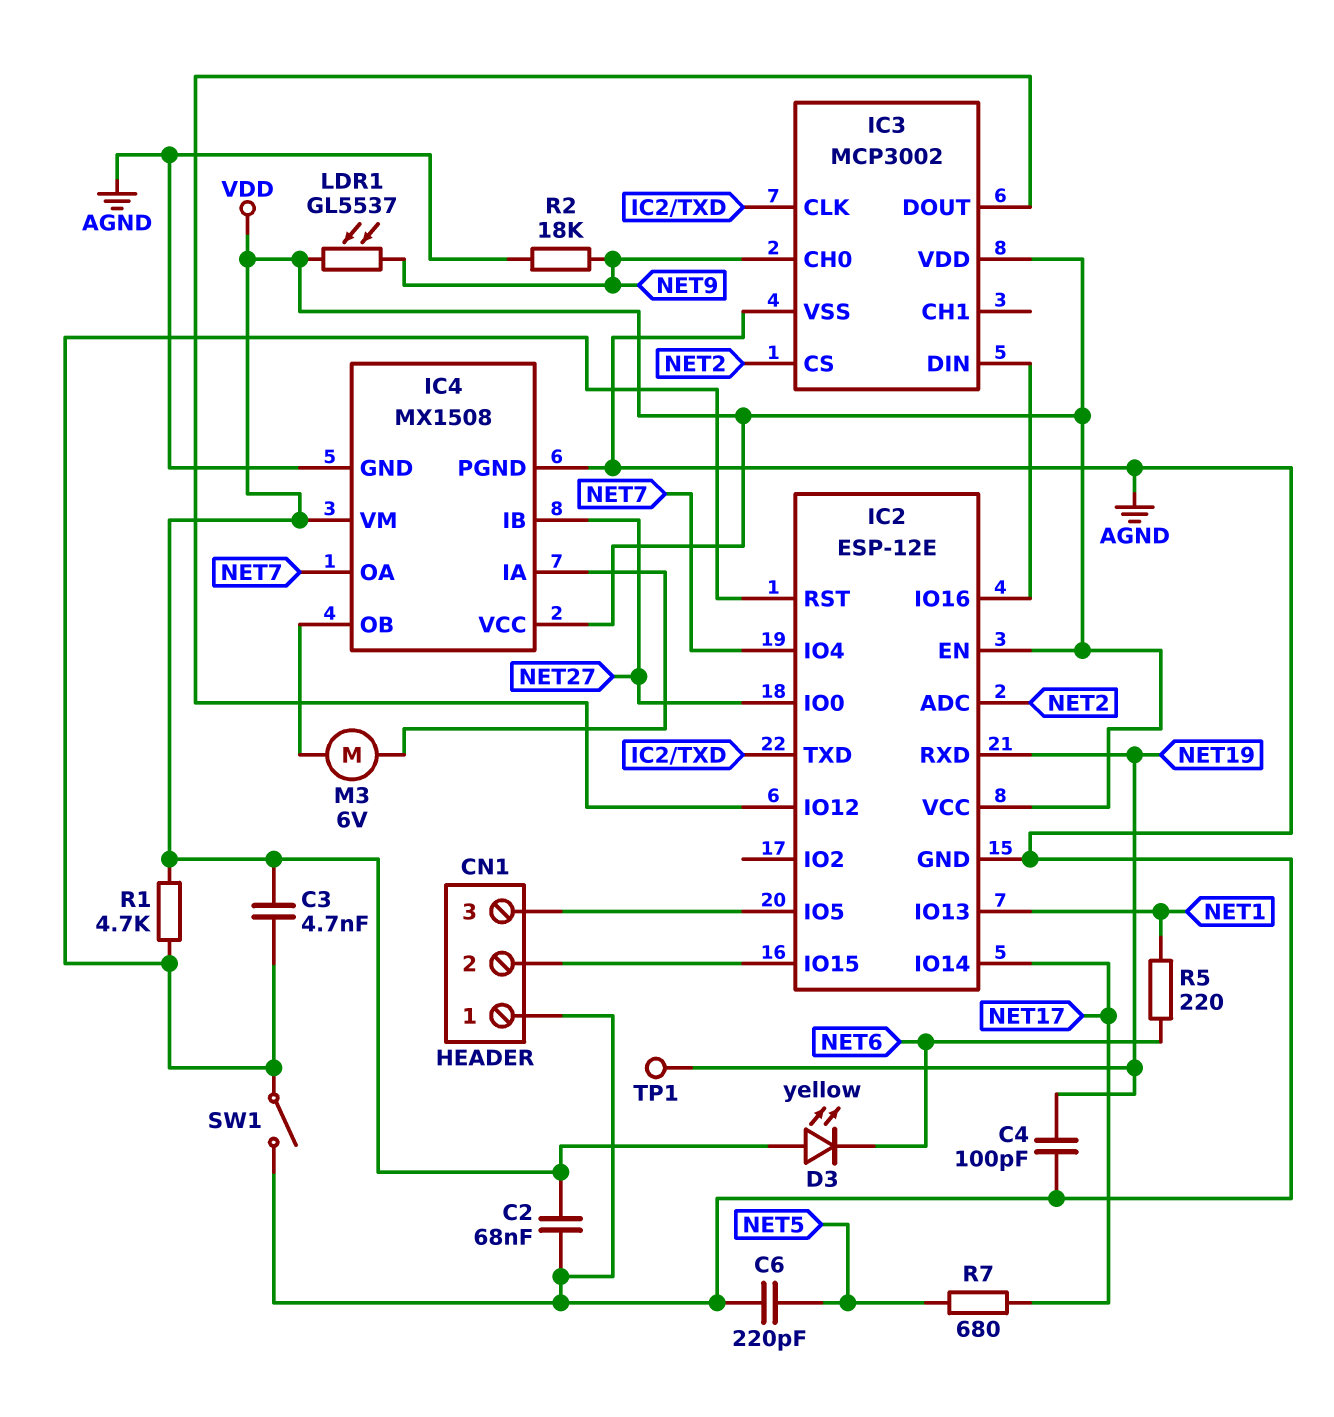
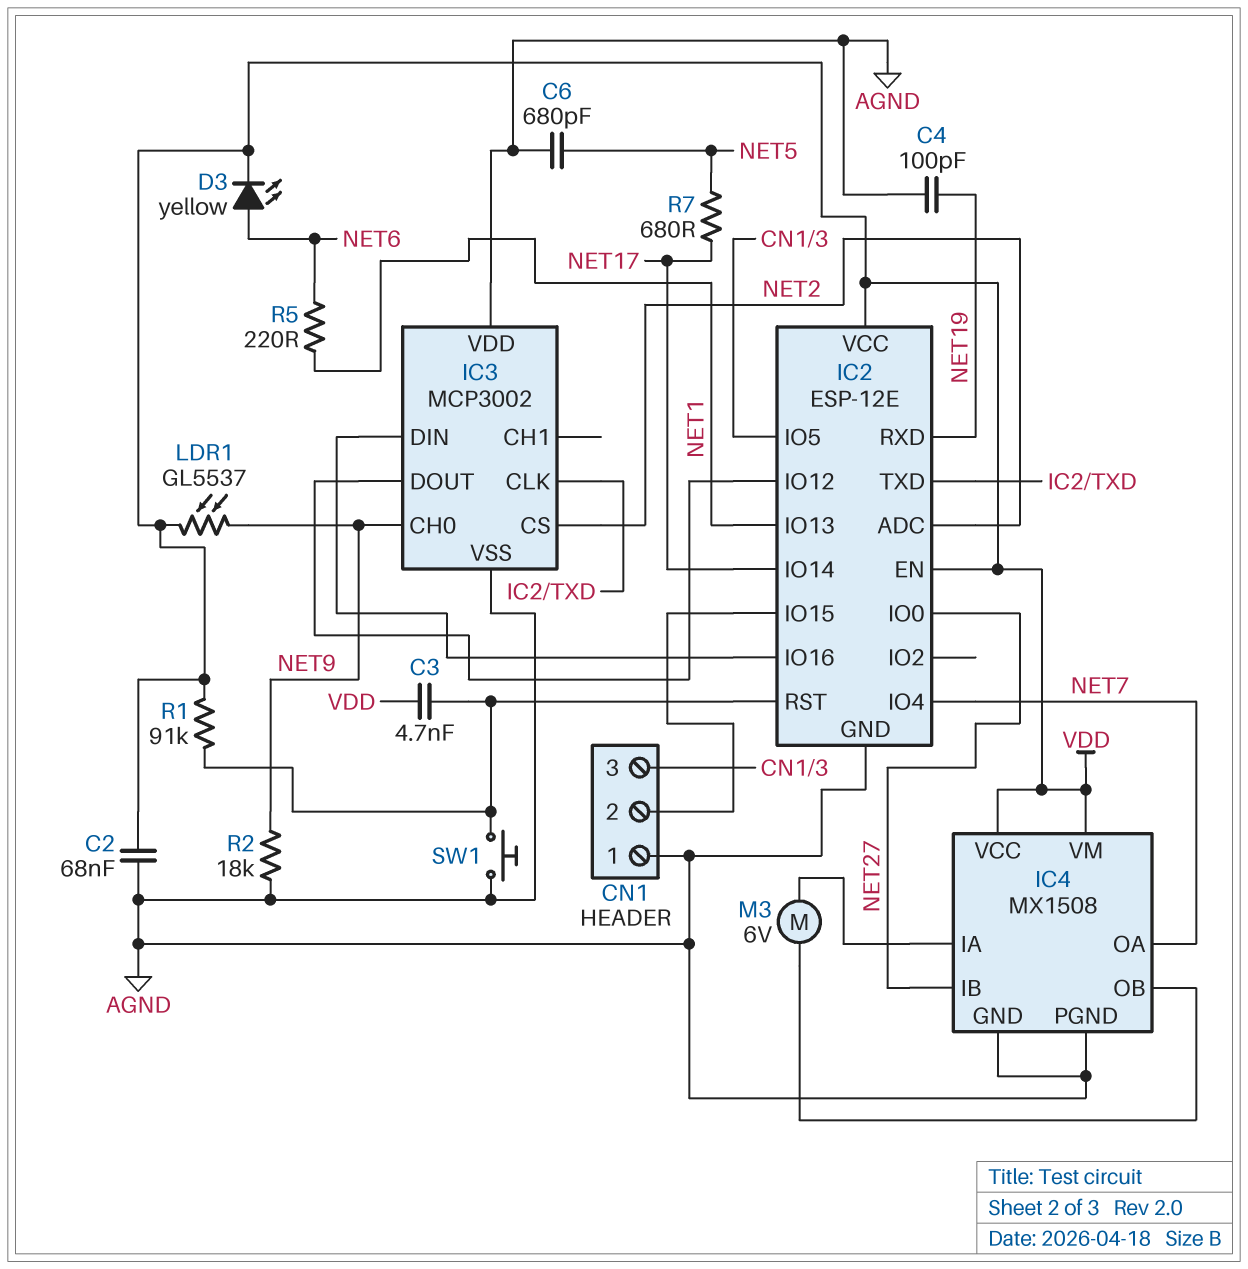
C6: 220pF (AGND, NET5) -> 680pF (AGND, NET5)
D3: LED yellow (A VDD, K NET6) -> LED yellow (A NET6, K VDD)
IC3 pin VDD: VDD -> AGND
R1: 4.7k (IC2/RST, VDD) -> 91k (IC2/RST, VDD)
SW1: switch (AGND, IC2/RST) -> button (AGND, IC2/RST)
TP1: test point (NET19) -> none

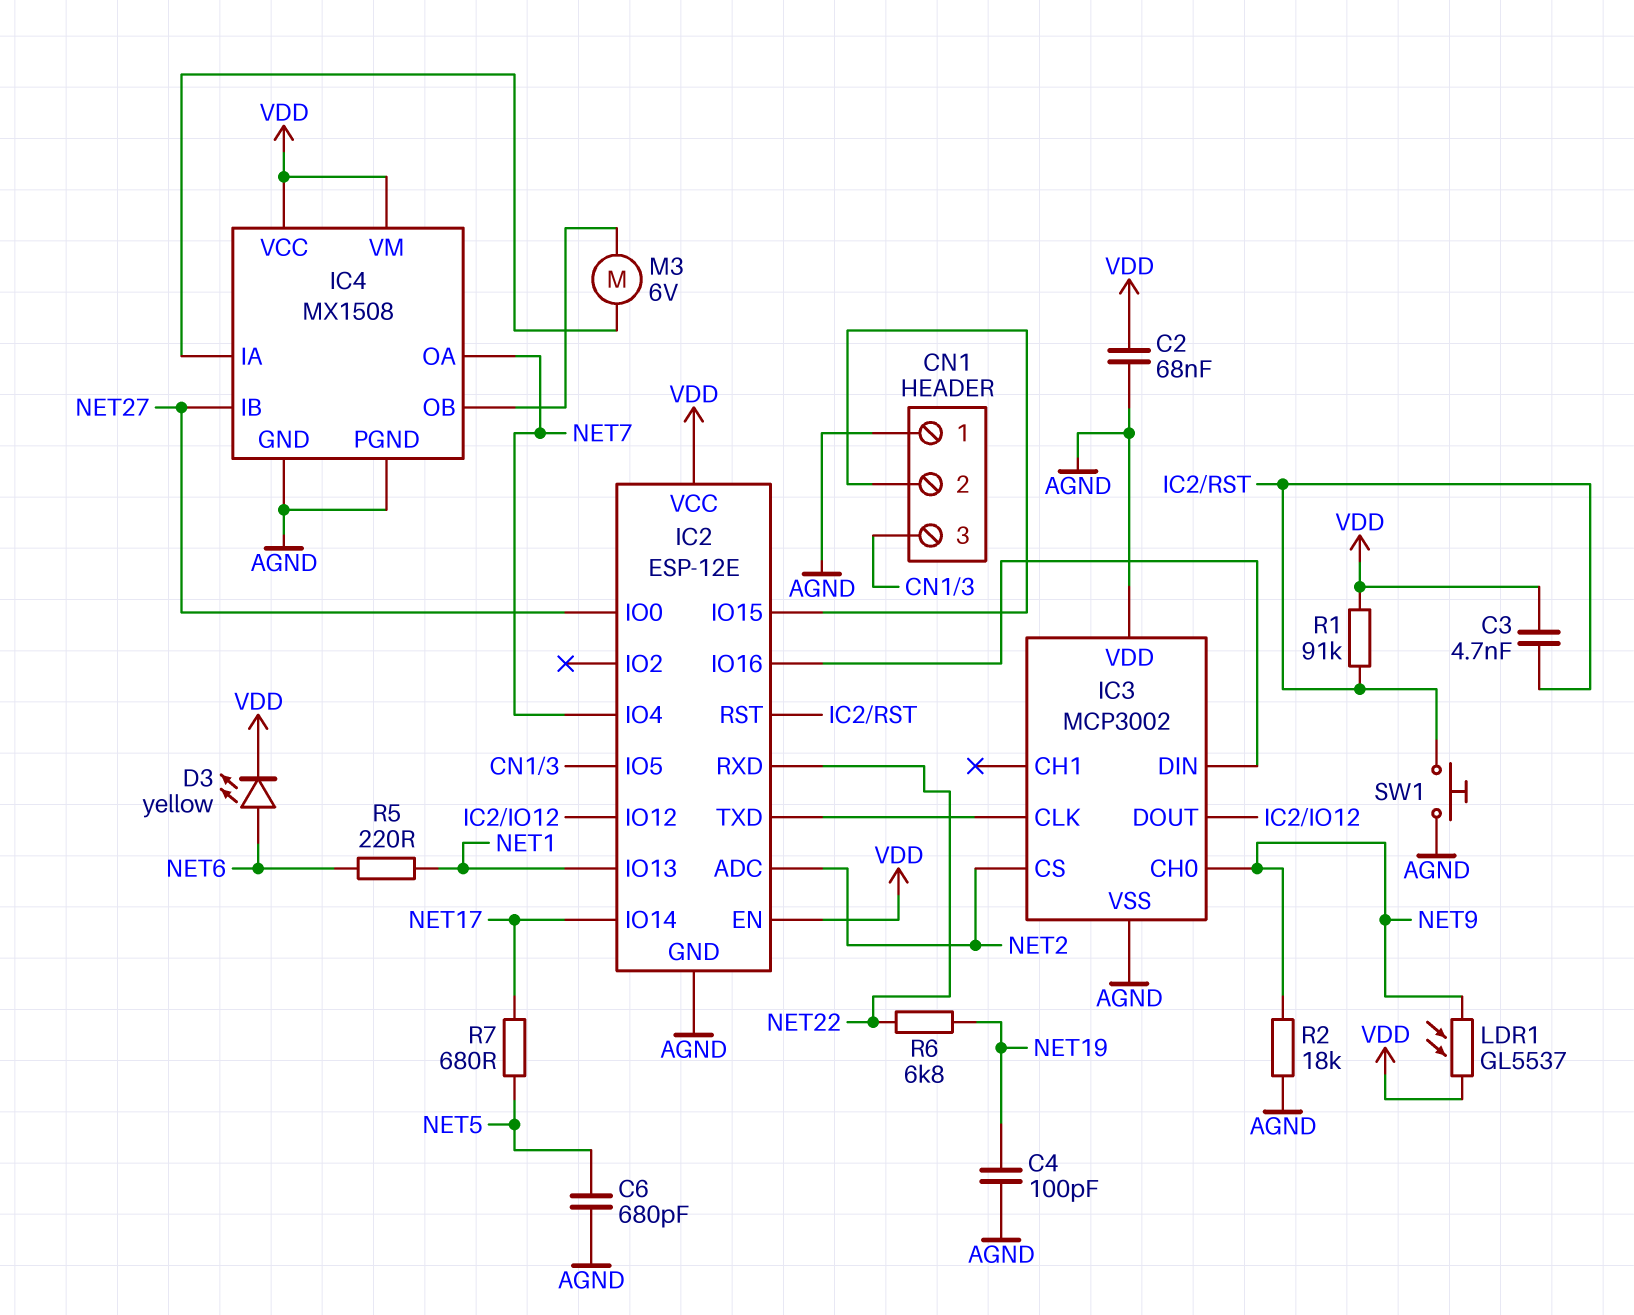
IC2 pin RXD: NET19 -> NET22
R6: none -> 6.8k (NET19, NET22)

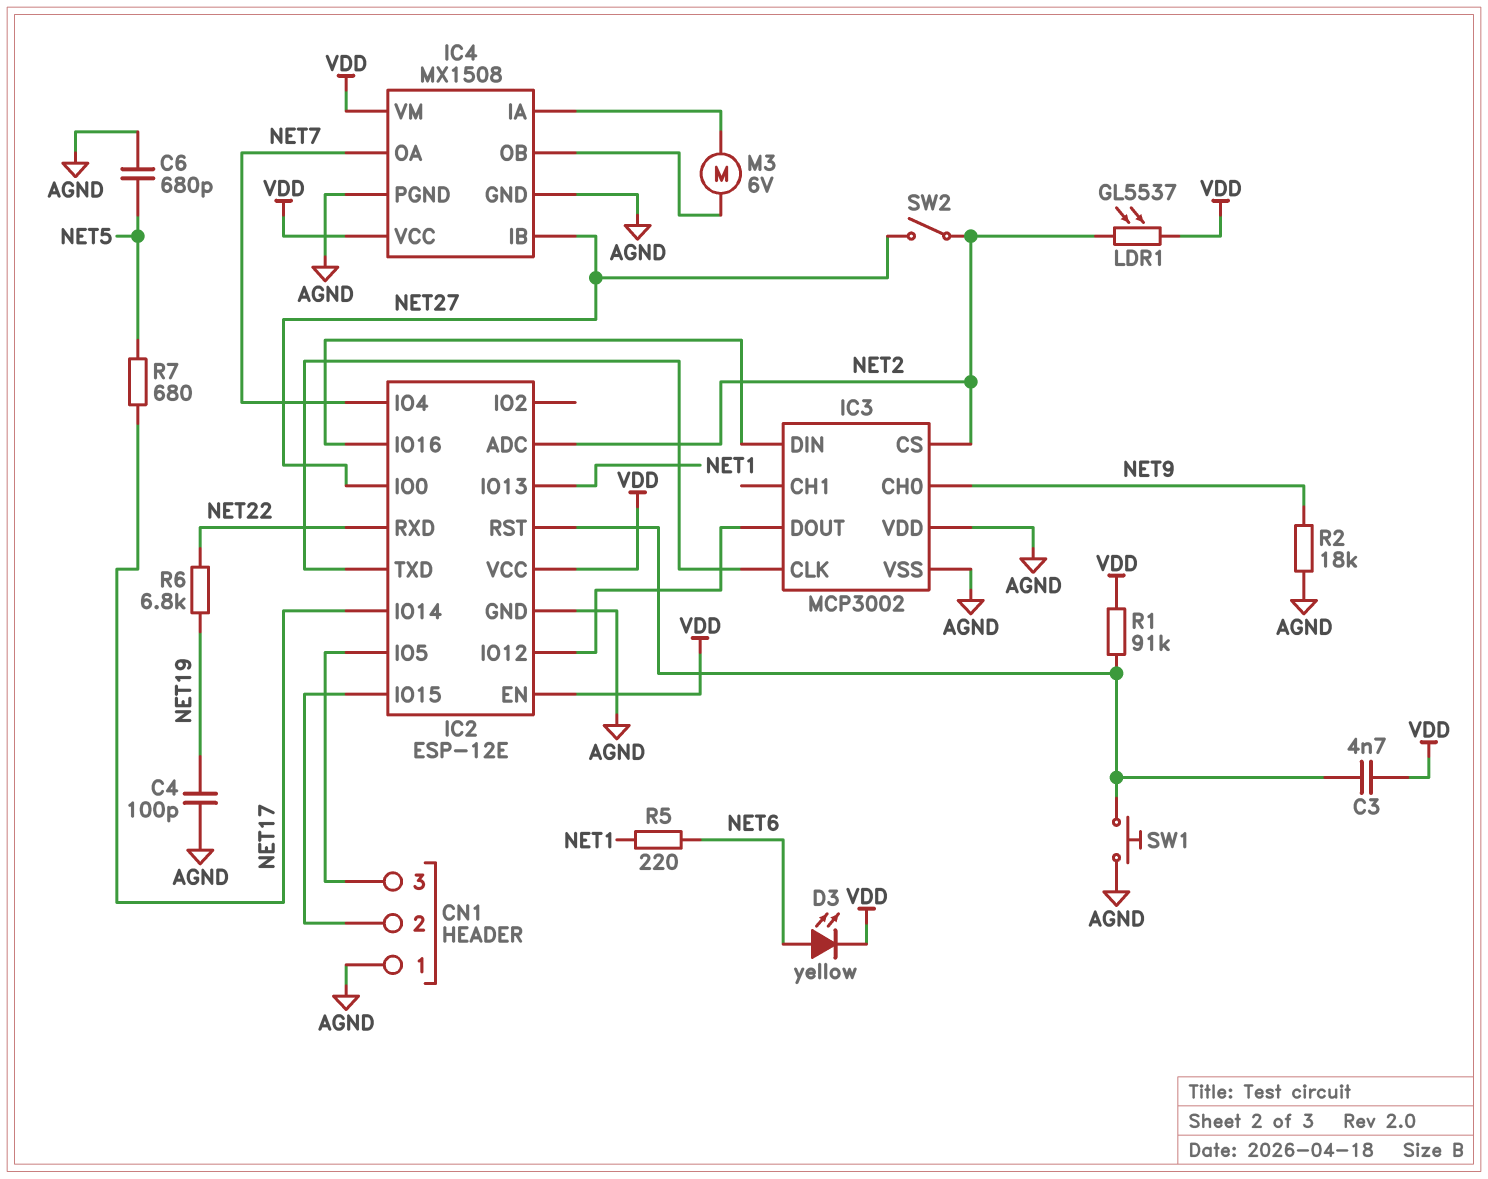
C2: 68nF (AGND, VDD) -> none
LDR1: GL5537 (NET9, VDD) -> GL5537 (NET2, VDD)
SW2: none -> switch (NET2, NET27)

